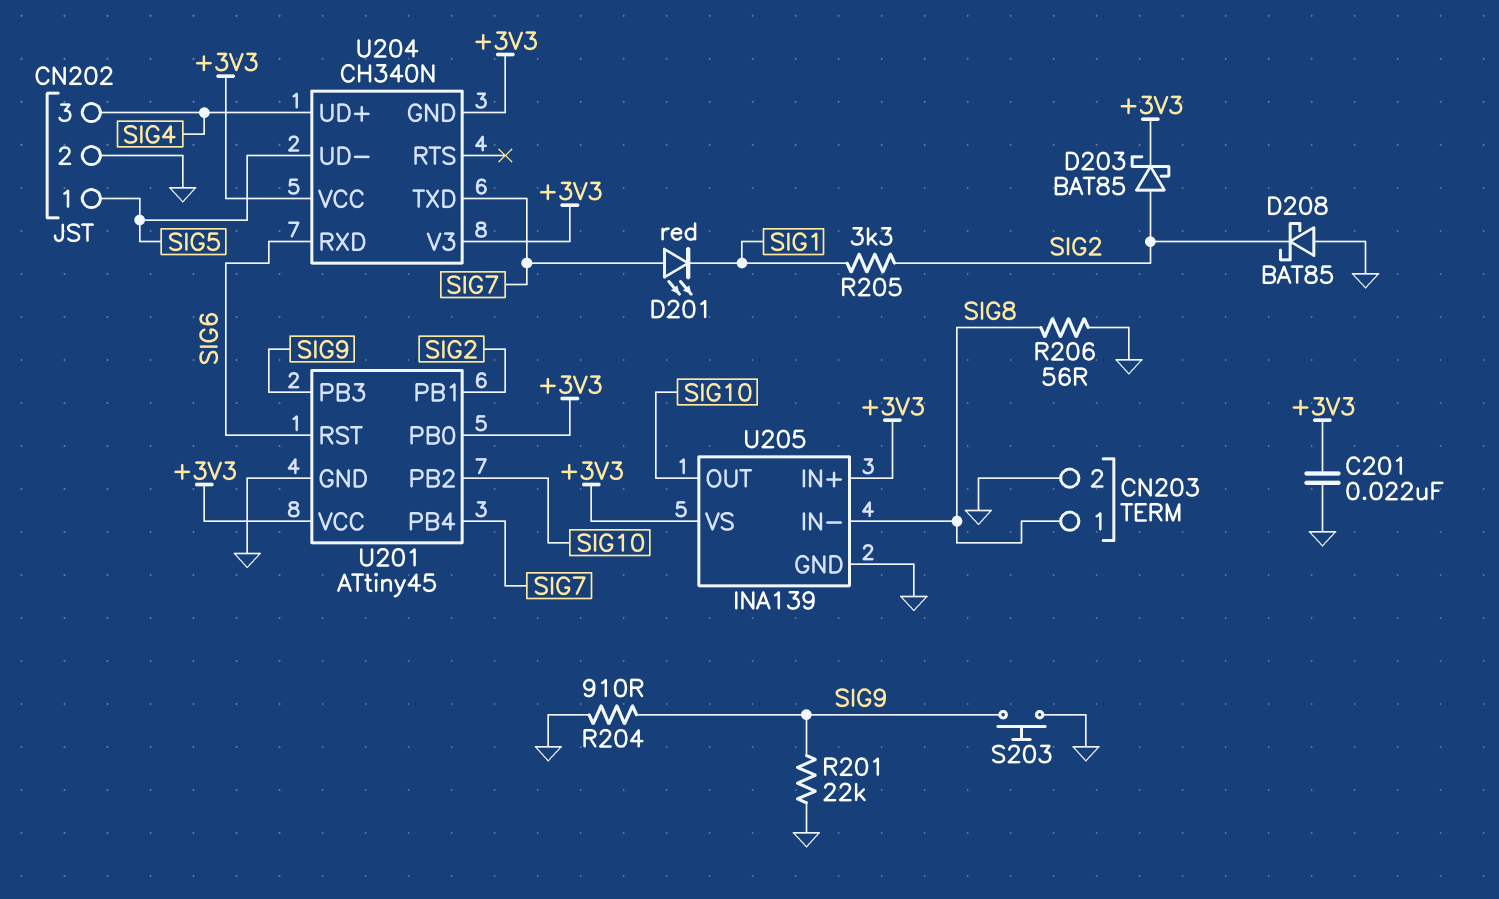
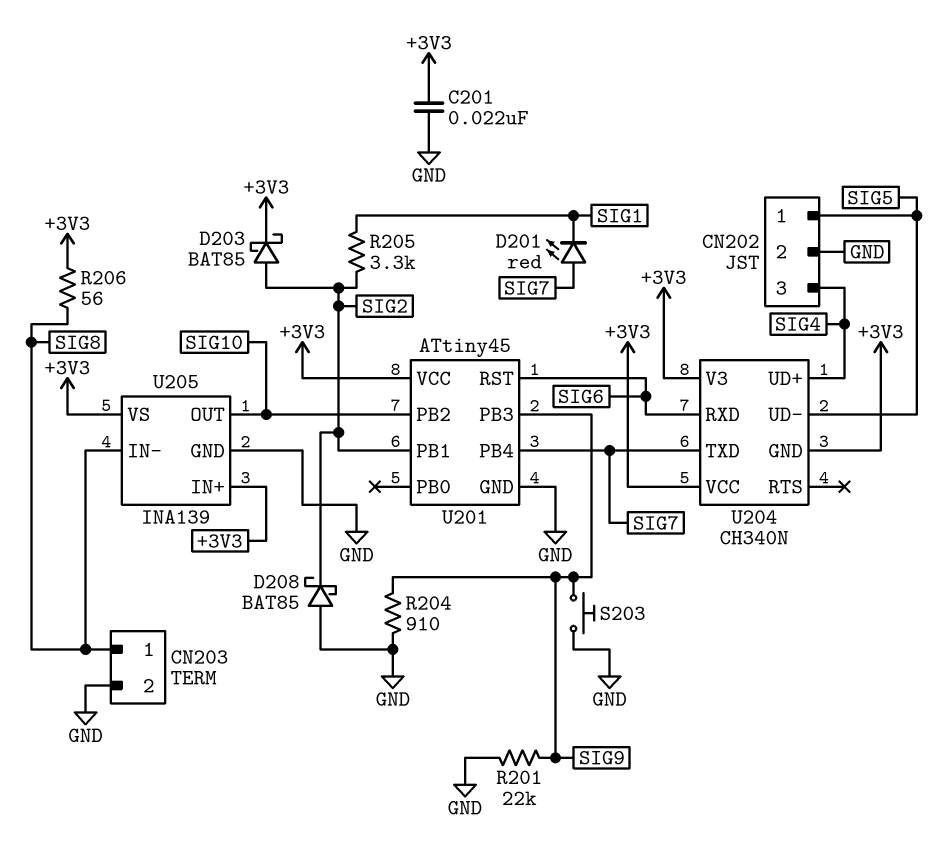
R206: 56 (GND, SIG8) -> 56 (+3V3, SIG8)
U201 pin PB0: +3V3 -> none

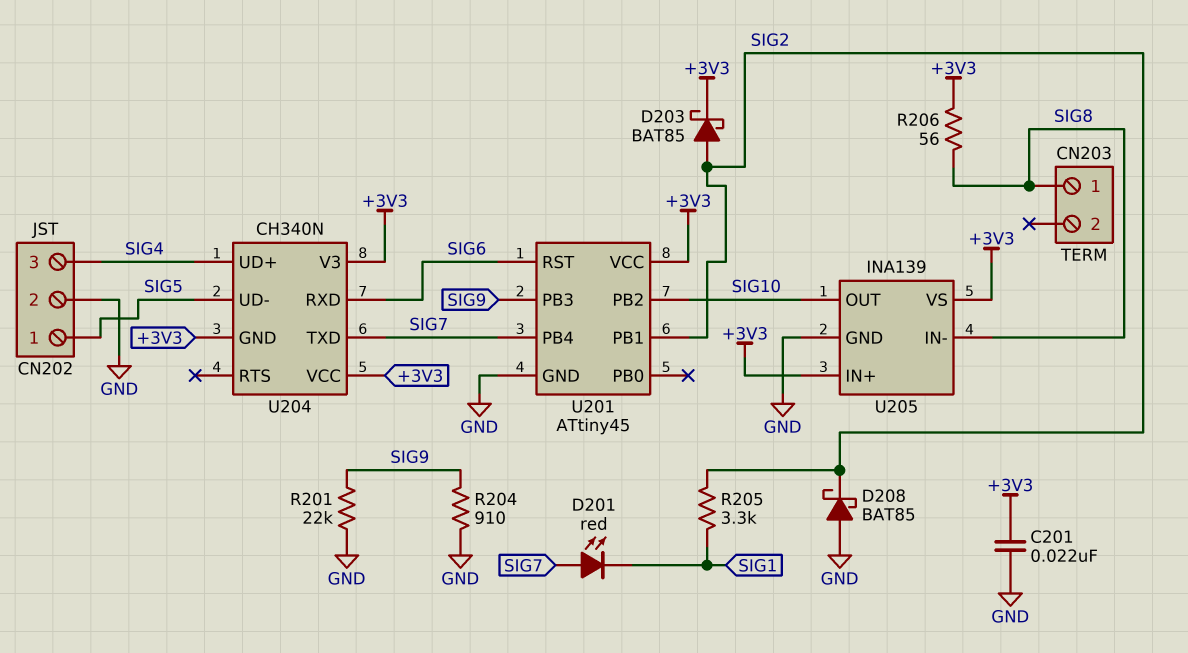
CN203 pin 2: GND -> none
S203: button (GND, SIG9) -> none

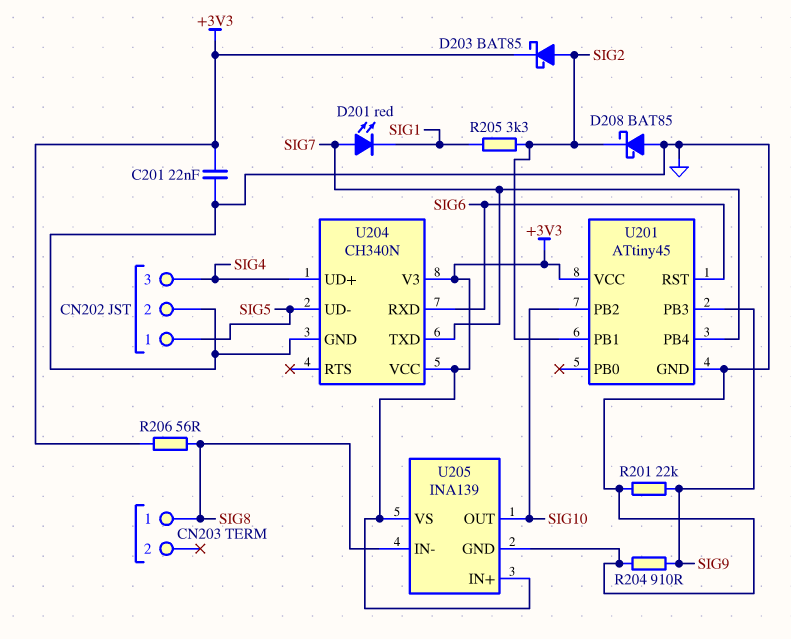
U204 pin GND: +3V3 -> GND

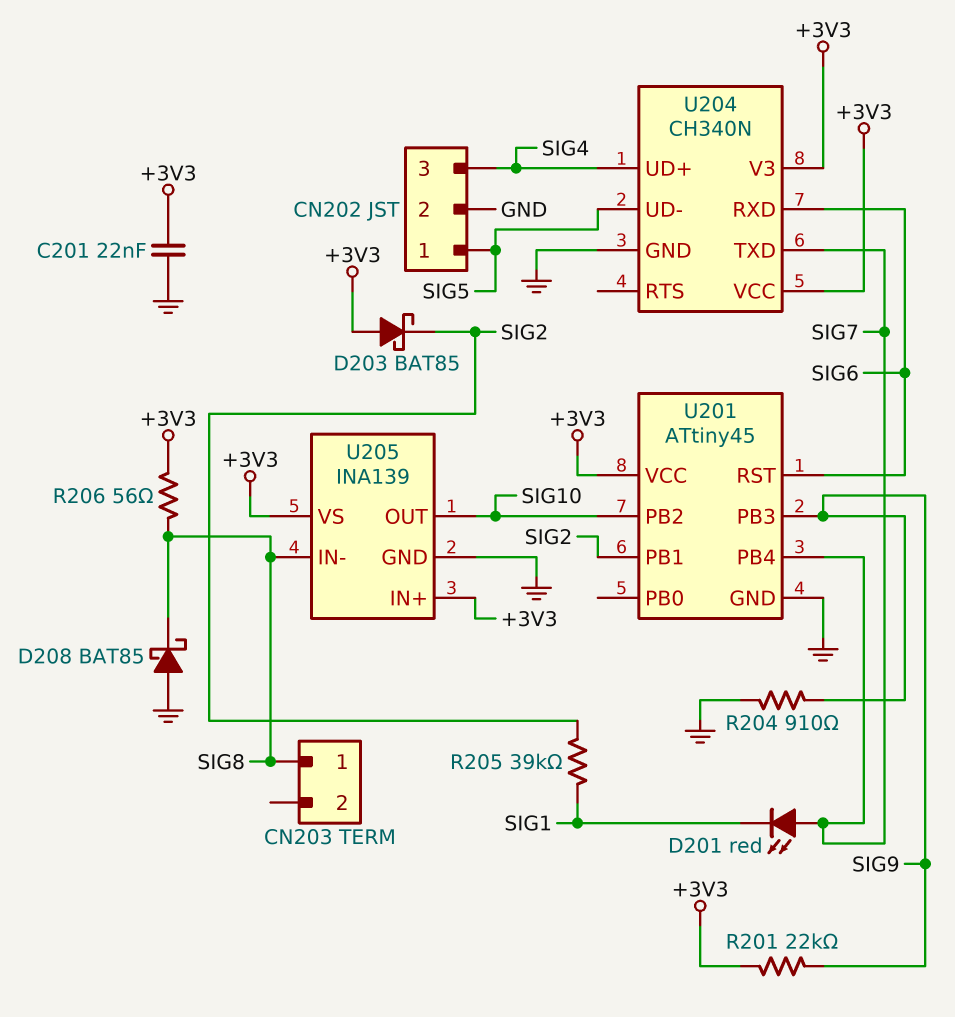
D203: schottky BAT85 (A SIG2, K +3V3) -> schottky BAT85 (A +3V3, K SIG2)
D208: schottky BAT85 (A GND, K SIG2) -> schottky BAT85 (A GND, K SIG8)
R201: 22k (GND, SIG9) -> 22k (+3V3, SIG9)
R205: 3.3k (SIG1, SIG2) -> 39k (SIG1, SIG2)

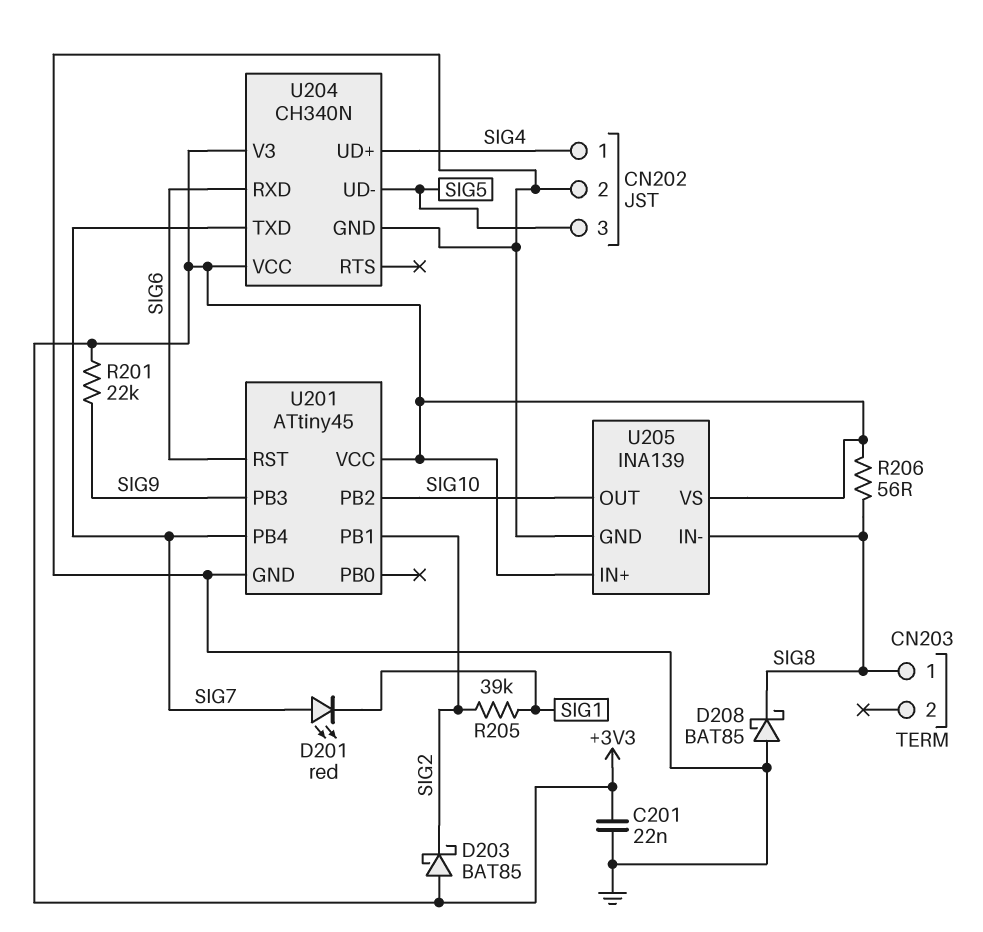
CN202 pin 1: SIG5 -> SIG4
CN202 pin 3: SIG4 -> SIG5
R204: 910 (GND, SIG9) -> none

